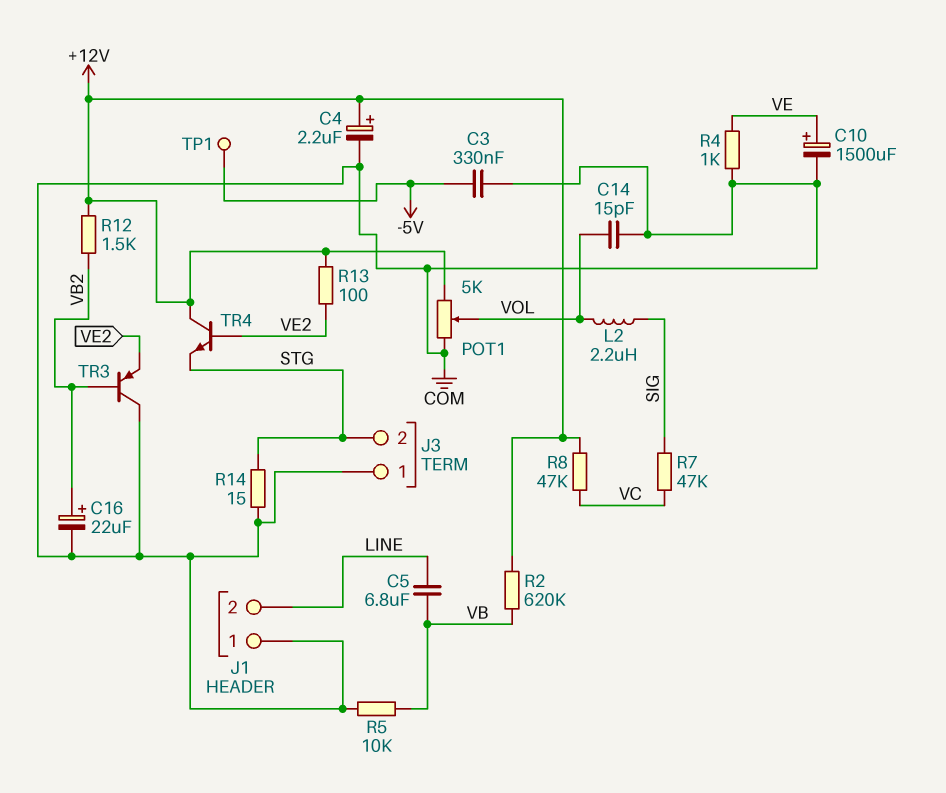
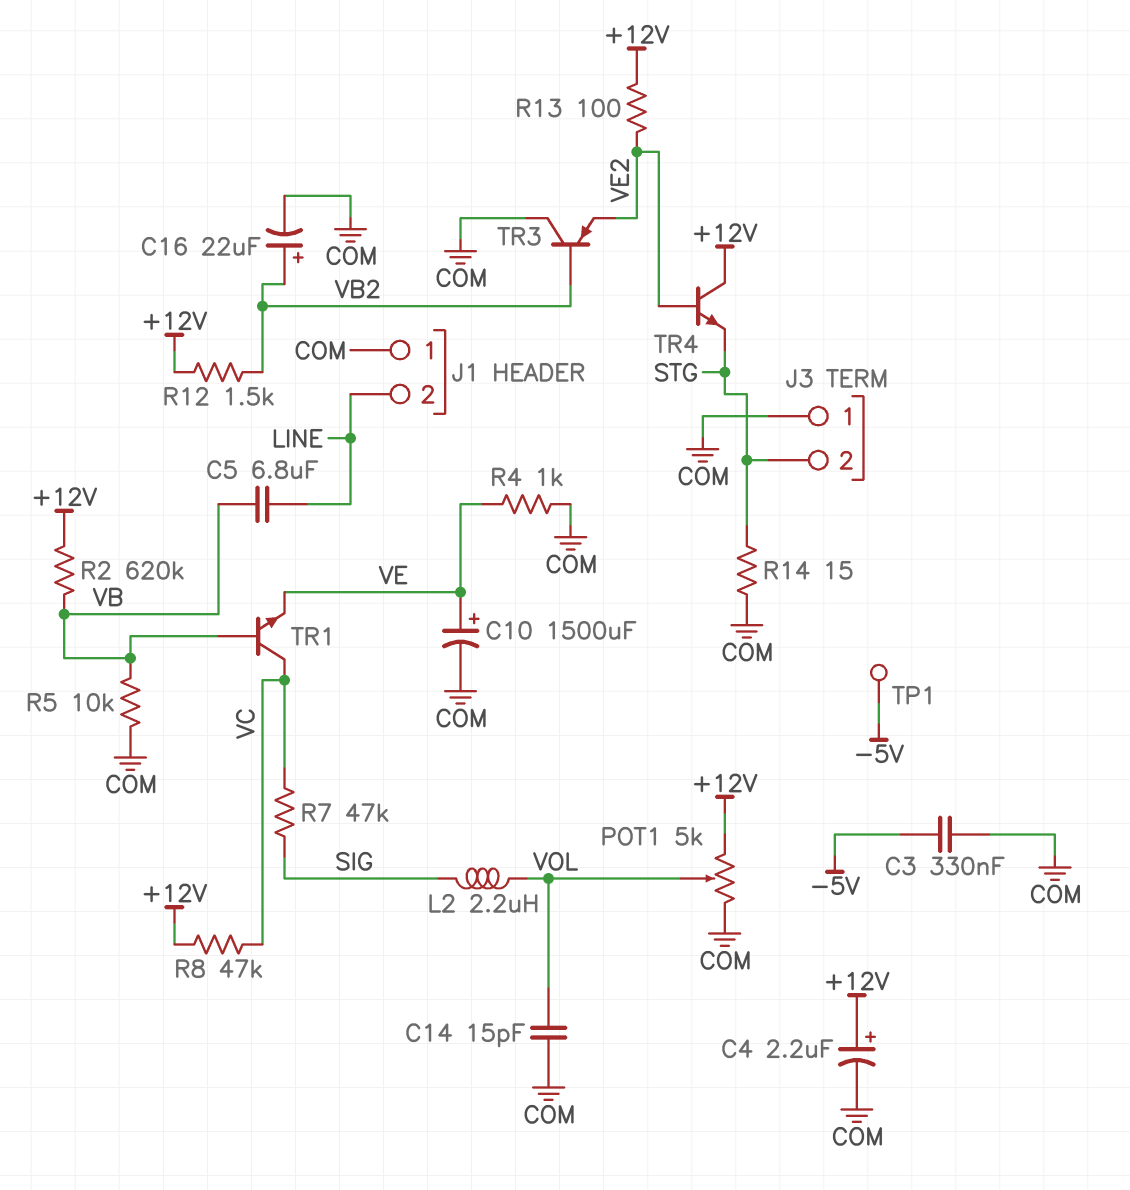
TR1: none -> NPN (B VB, C VC, E VE)

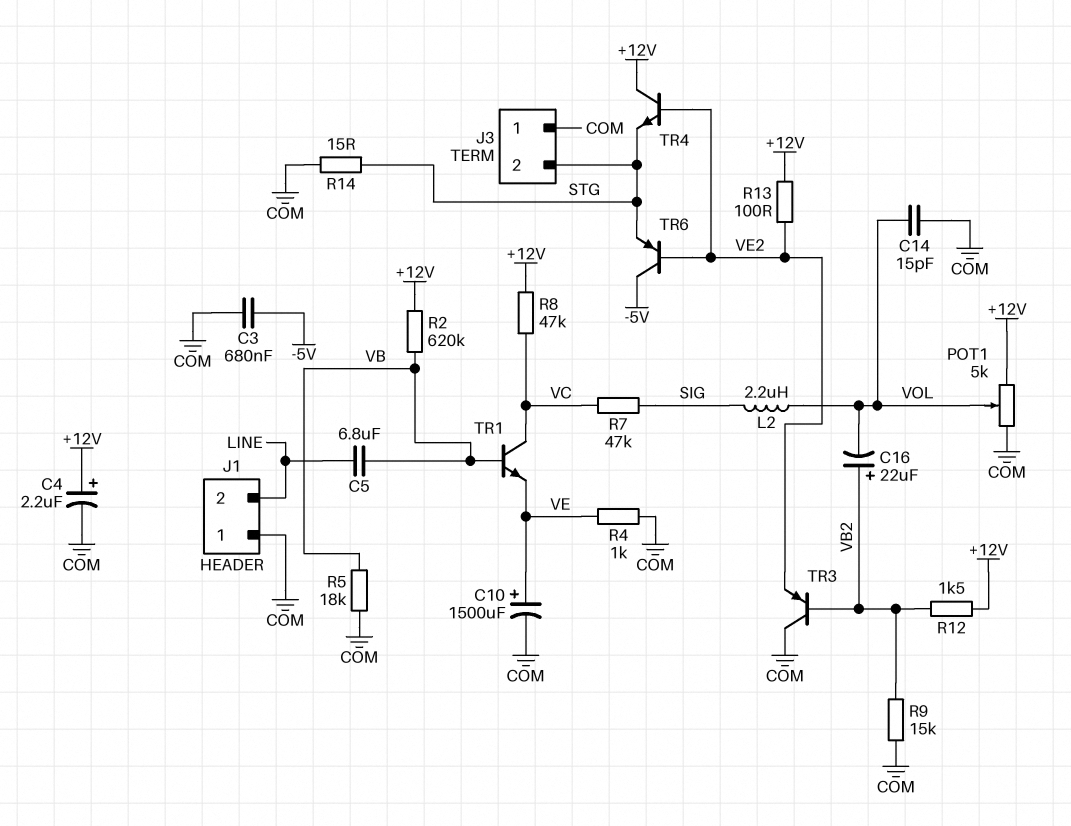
C3: 330nF (-5V, COM) -> 680nF (-5V, COM)
C16: 22uF (plus VB2, minus COM) -> 22uF (plus VB2, minus VOL)
R5: 10k (COM, VB) -> 18k (COM, VB)
R9: none -> 15k (COM, VB2)
TP1: test point (-5V) -> none
TR6: none -> PNP (B VE2, C -5V, E STG)

